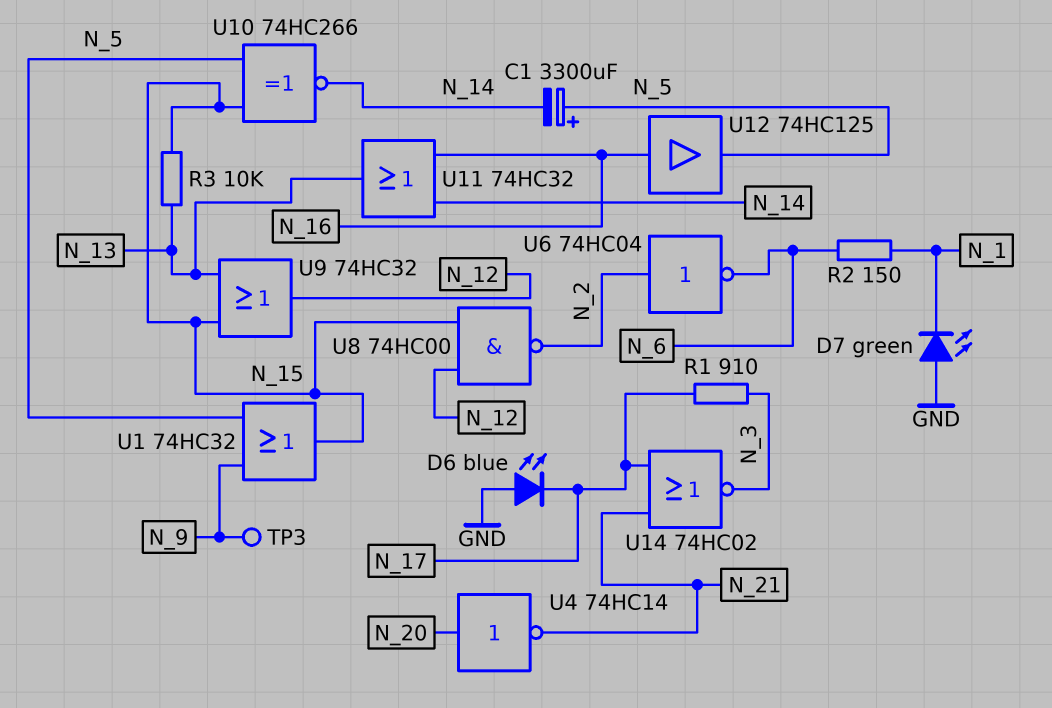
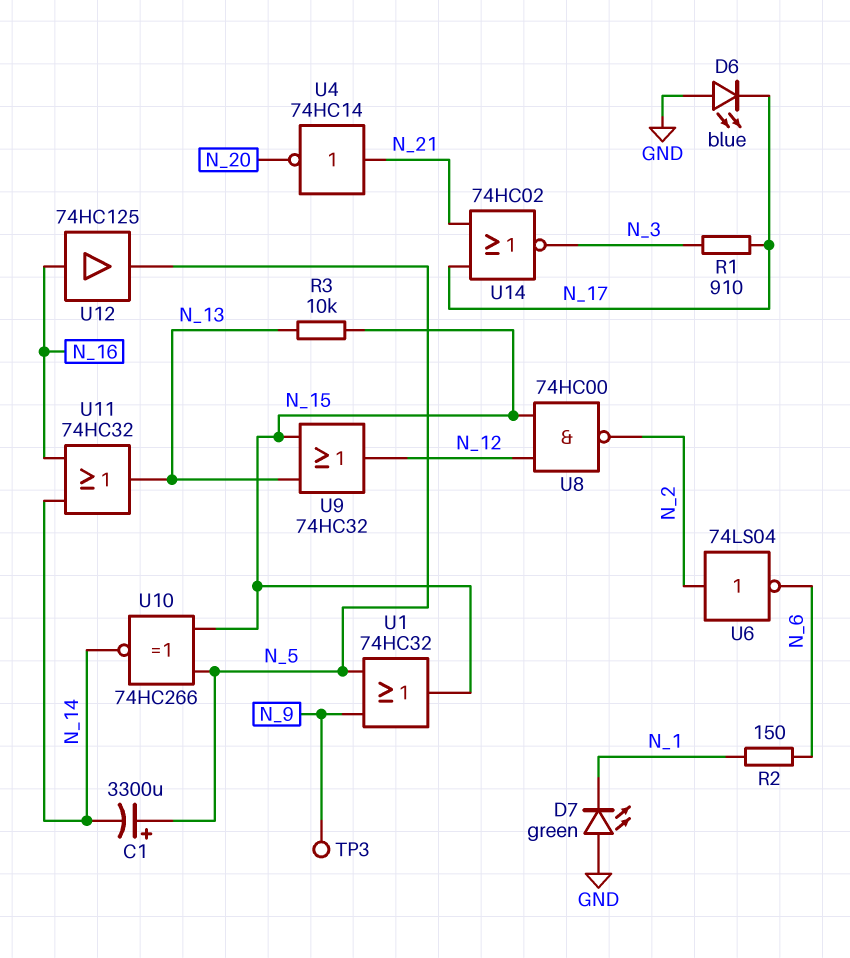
U4: NOT 74HC14 (in N_20, out N_21) -> NOT 74HC14 (in N_21, out N_20)
U6: NOT 74HC04 (in N_2, out N_6) -> NOT 74LS04 (in N_2, out N_6)

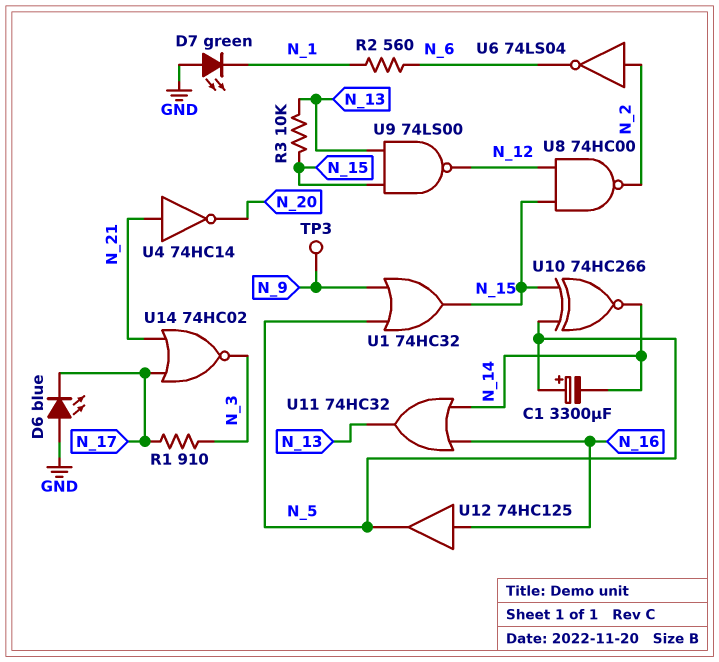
R2: 150 (N_1, N_6) -> 560 (N_1, N_6)
U9: OR 74HC32 (in N_13, in N_15, out N_12) -> NAND 74LS00 (in N_13, in N_15, out N_12)

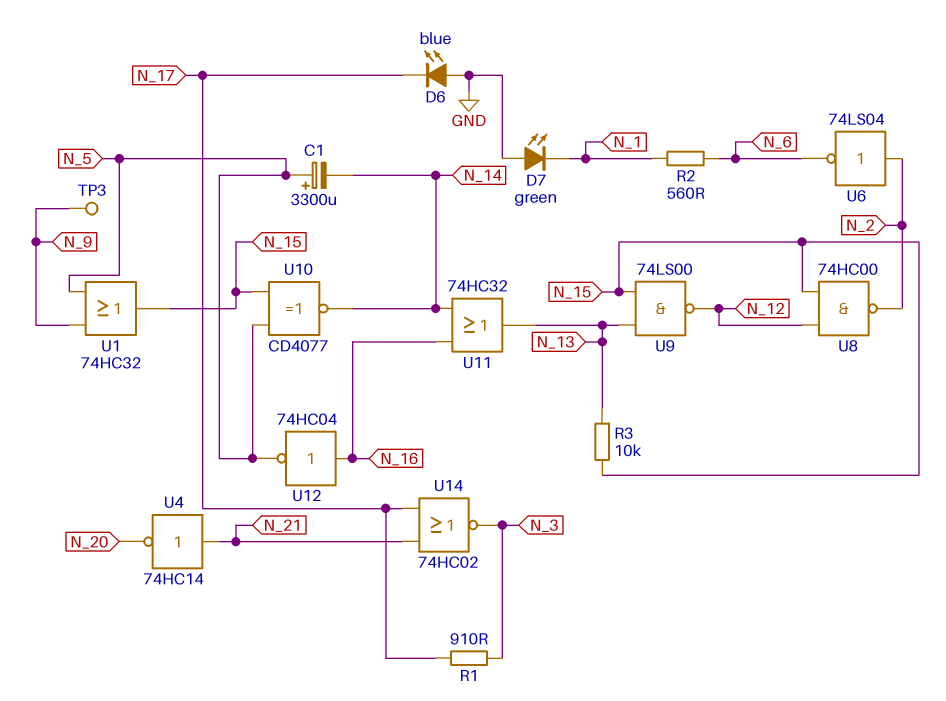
U10: XNOR 74HC266 (in N_5, in N_15, out N_14) -> XNOR CD4077 (in N_5, in N_15, out N_14)
U12: buffer 74HC125 (in N_16, out N_5) -> NOT 74HC04 (in N_16, out N_5)

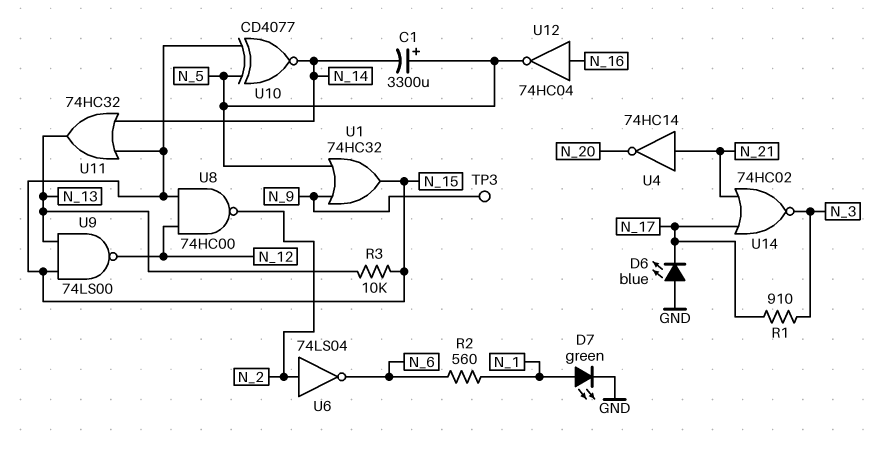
D7: LED green (A GND, K N_1) -> LED green (A N_1, K GND)
U11: OR 74HC32 (in N_14, in N_16, out N_13) -> OR 74HC32 (in N_14, in N_15, out N_13)

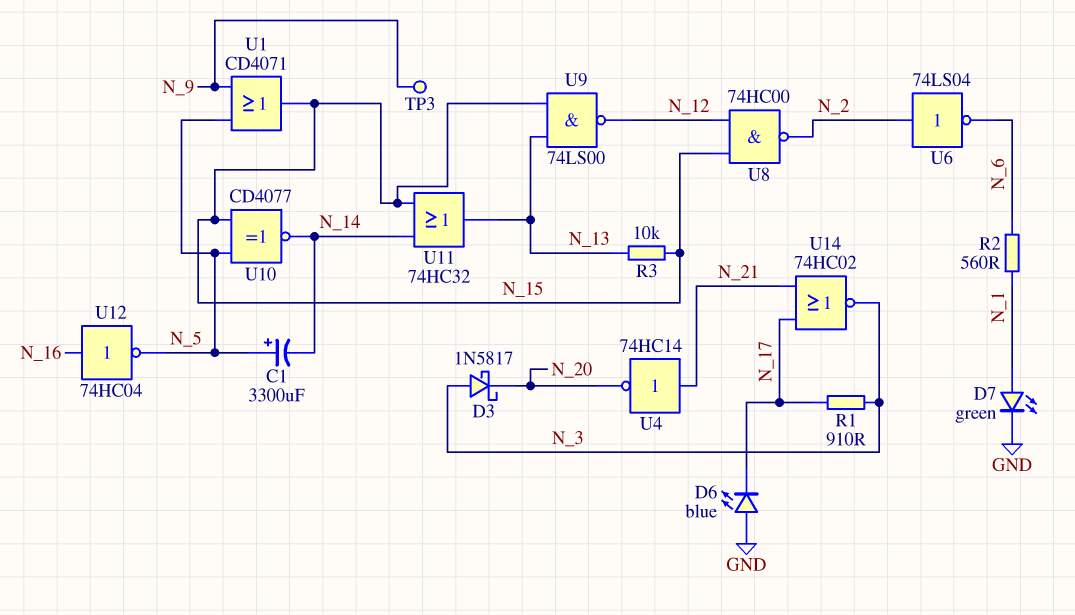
D3: none -> schottky 1N5817 (A N_3, K N_20)
U1: OR 74HC32 (in N_5, in N_9, out N_15) -> OR CD4071 (in N_5, in N_9, out N_15)

